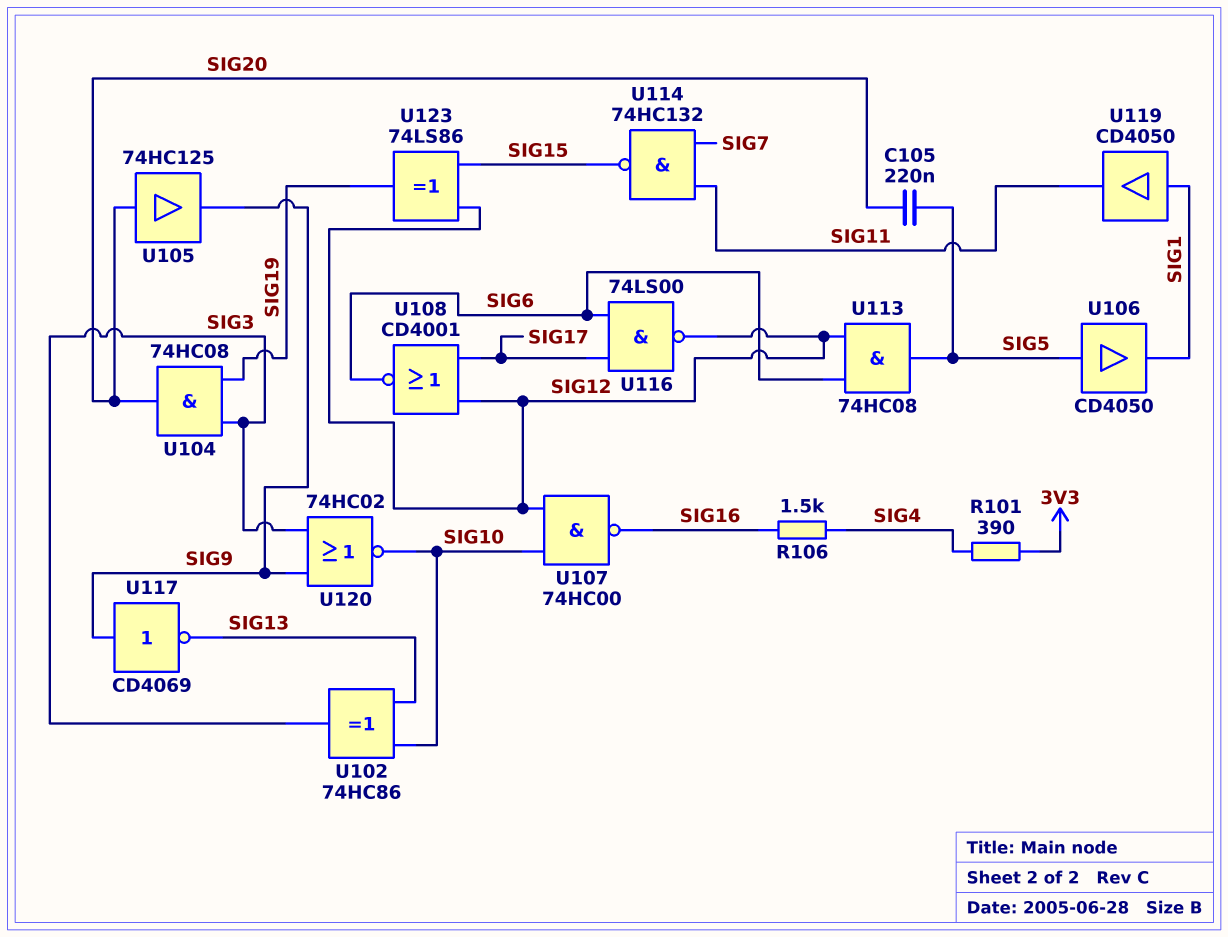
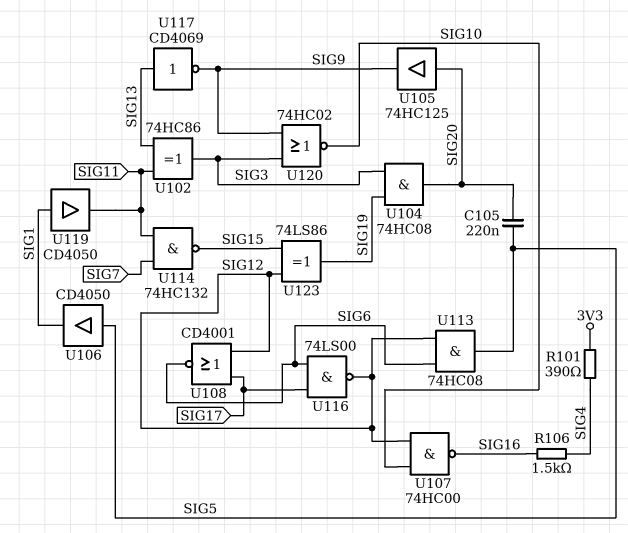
U102: XOR 74HC86 (in SIG10, in SIG13, out SIG3) -> XOR 74HC86 (in SIG11, in SIG13, out SIG3)
U117: NOT CD4069 (in SIG9, out SIG13) -> NOT CD4069 (in SIG13, out SIG9)

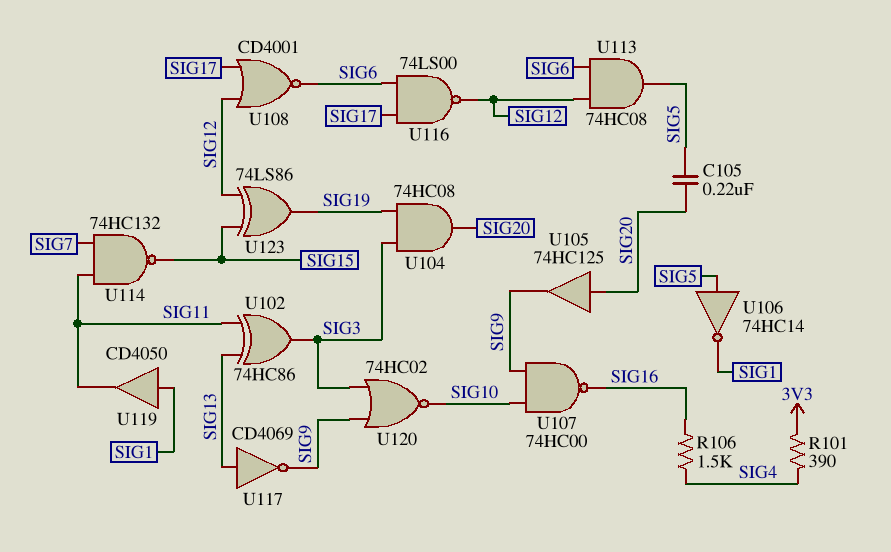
U106: buffer CD4050 (in SIG5, out SIG1) -> NOT 74HC14 (in SIG5, out SIG1)
U107: NAND 74HC00 (in SIG10, in SIG12, out SIG16) -> NAND 74HC00 (in SIG9, in SIG10, out SIG16)

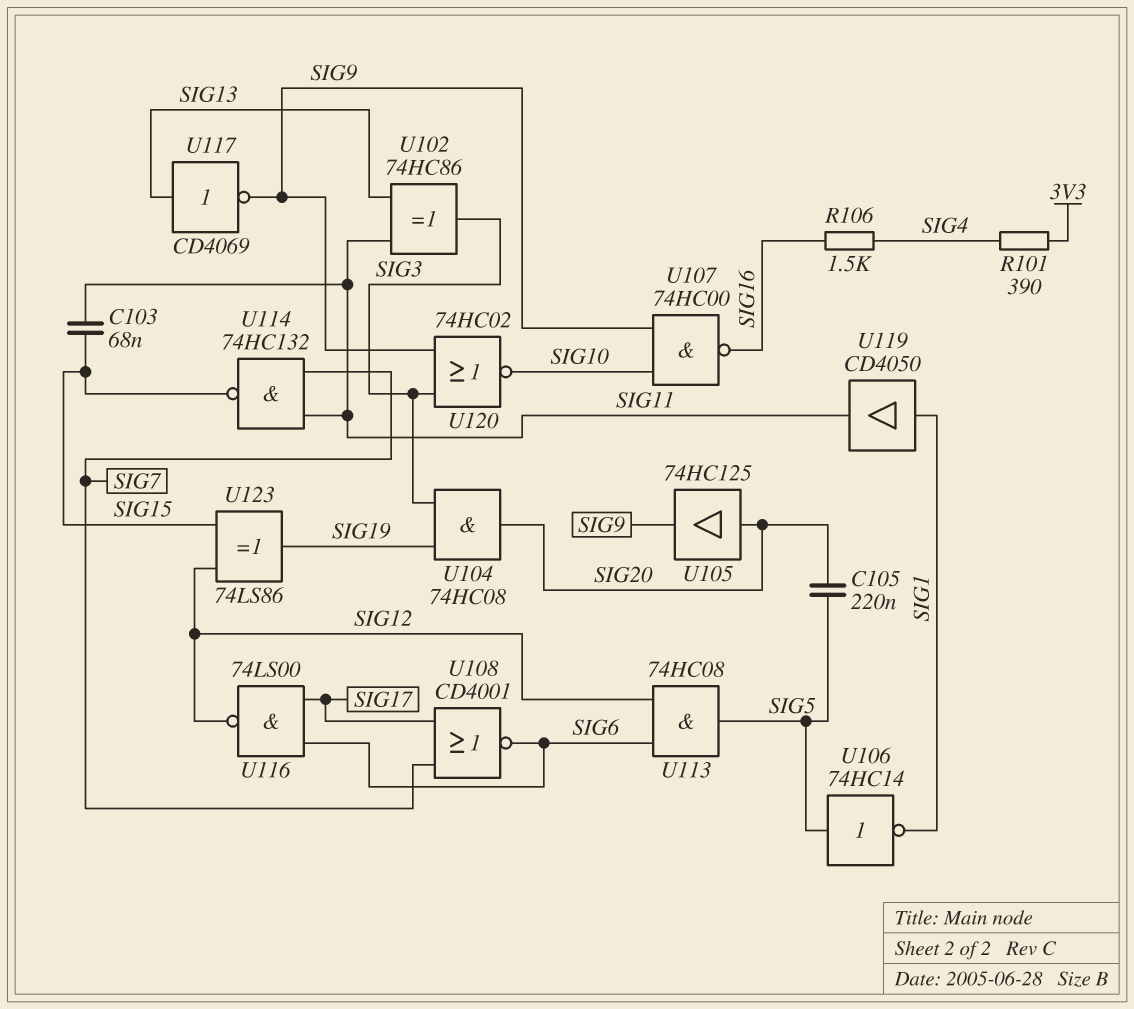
C103: none -> 68nF (SIG11, SIG15)
U108: NOR CD4001 (in SIG12, in SIG17, out SIG6) -> NOR CD4001 (in SIG7, in SIG17, out SIG6)

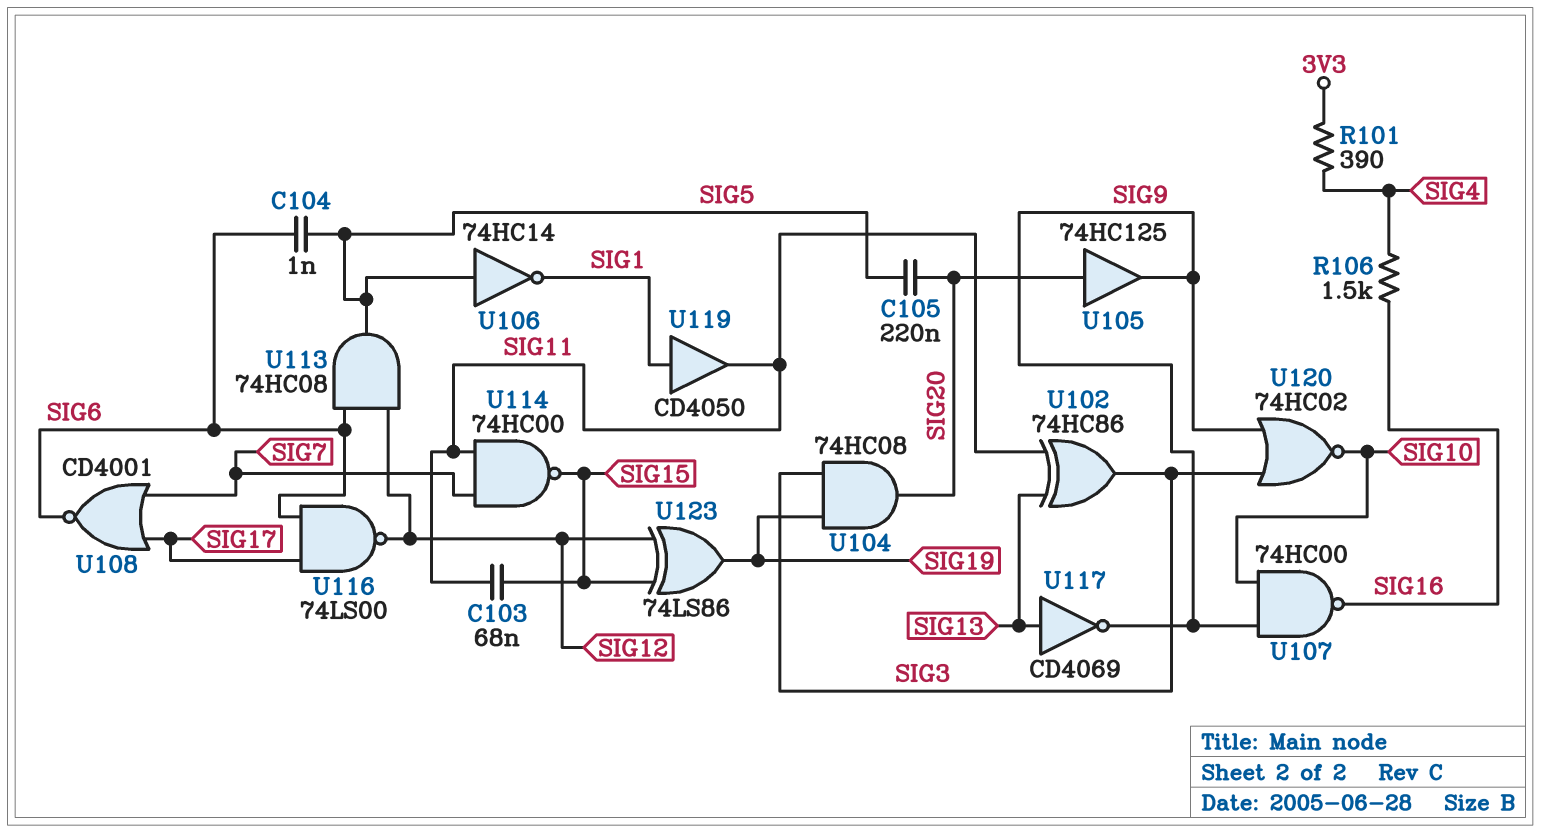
C104: none -> 1nF (SIG5, SIG6)
U114: NAND 74HC132 (in SIG7, in SIG11, out SIG15) -> NAND 74HC00 (in SIG7, in SIG11, out SIG15)

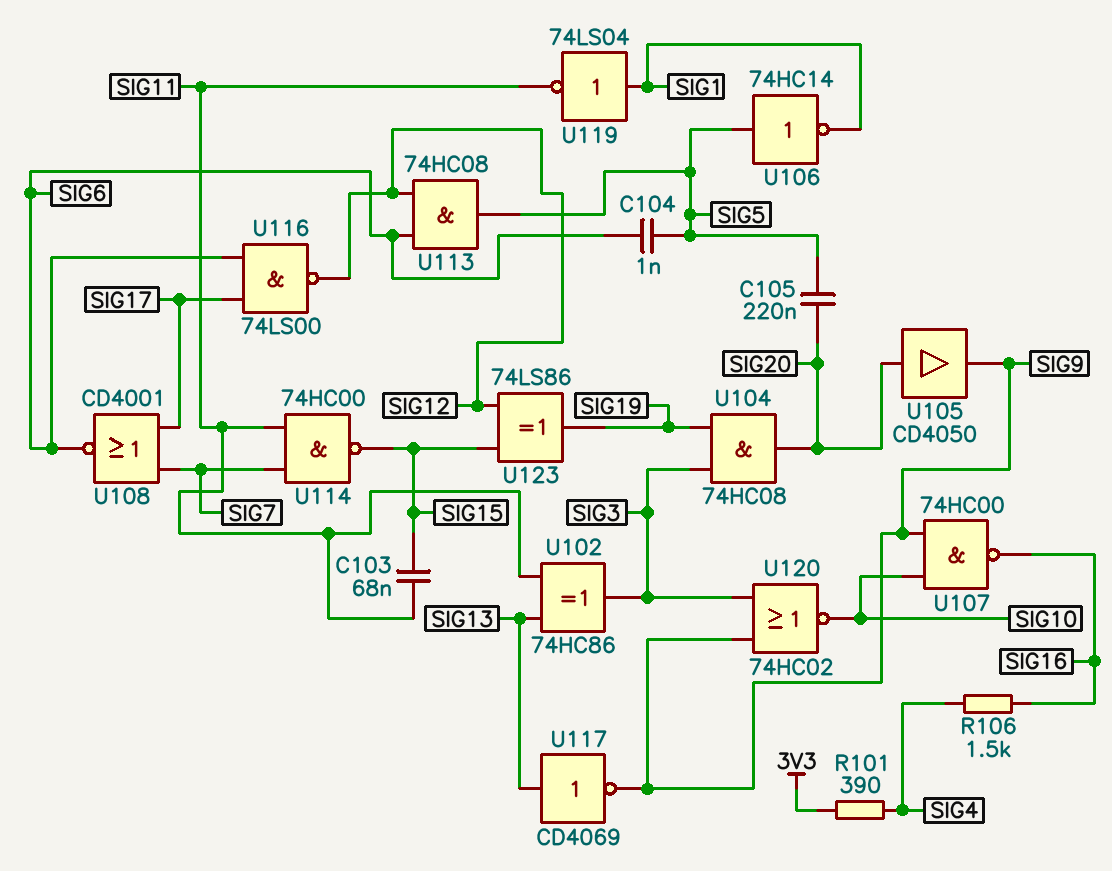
U105: buffer 74HC125 (in SIG20, out SIG9) -> buffer CD4050 (in SIG20, out SIG9)
U119: buffer CD4050 (in SIG1, out SIG11) -> NOT 74LS04 (in SIG1, out SIG11)

